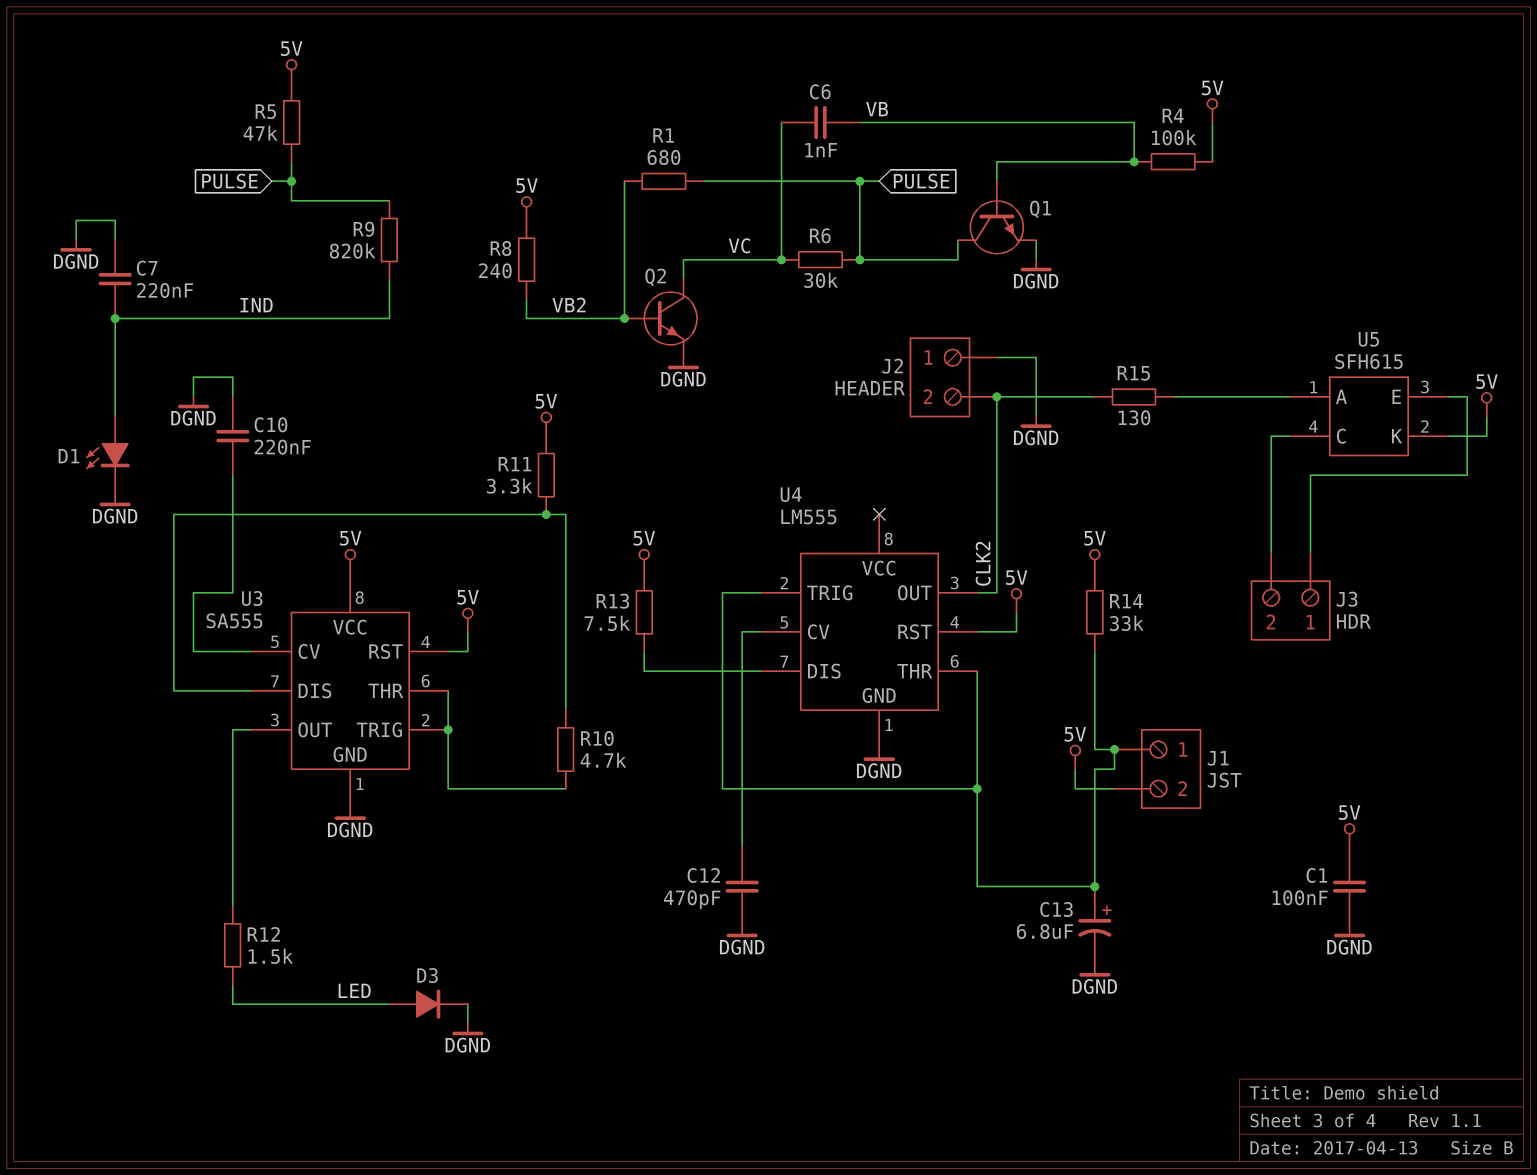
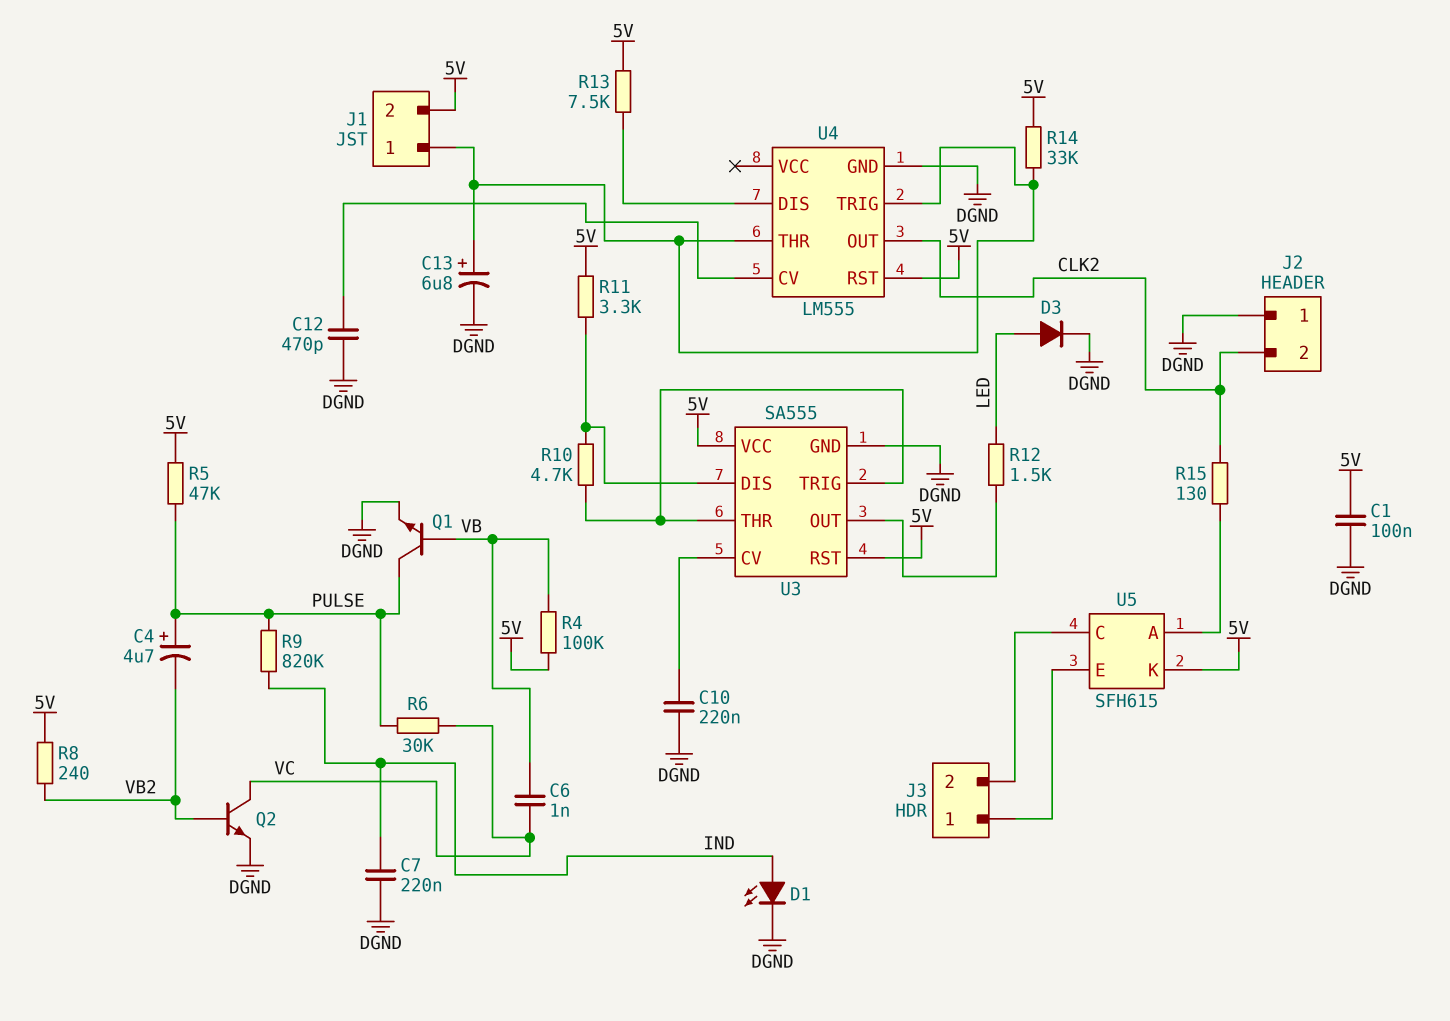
C4: none -> 4.7uF (plus PULSE, minus VB2)
R1: 680 (PULSE, VB2) -> none

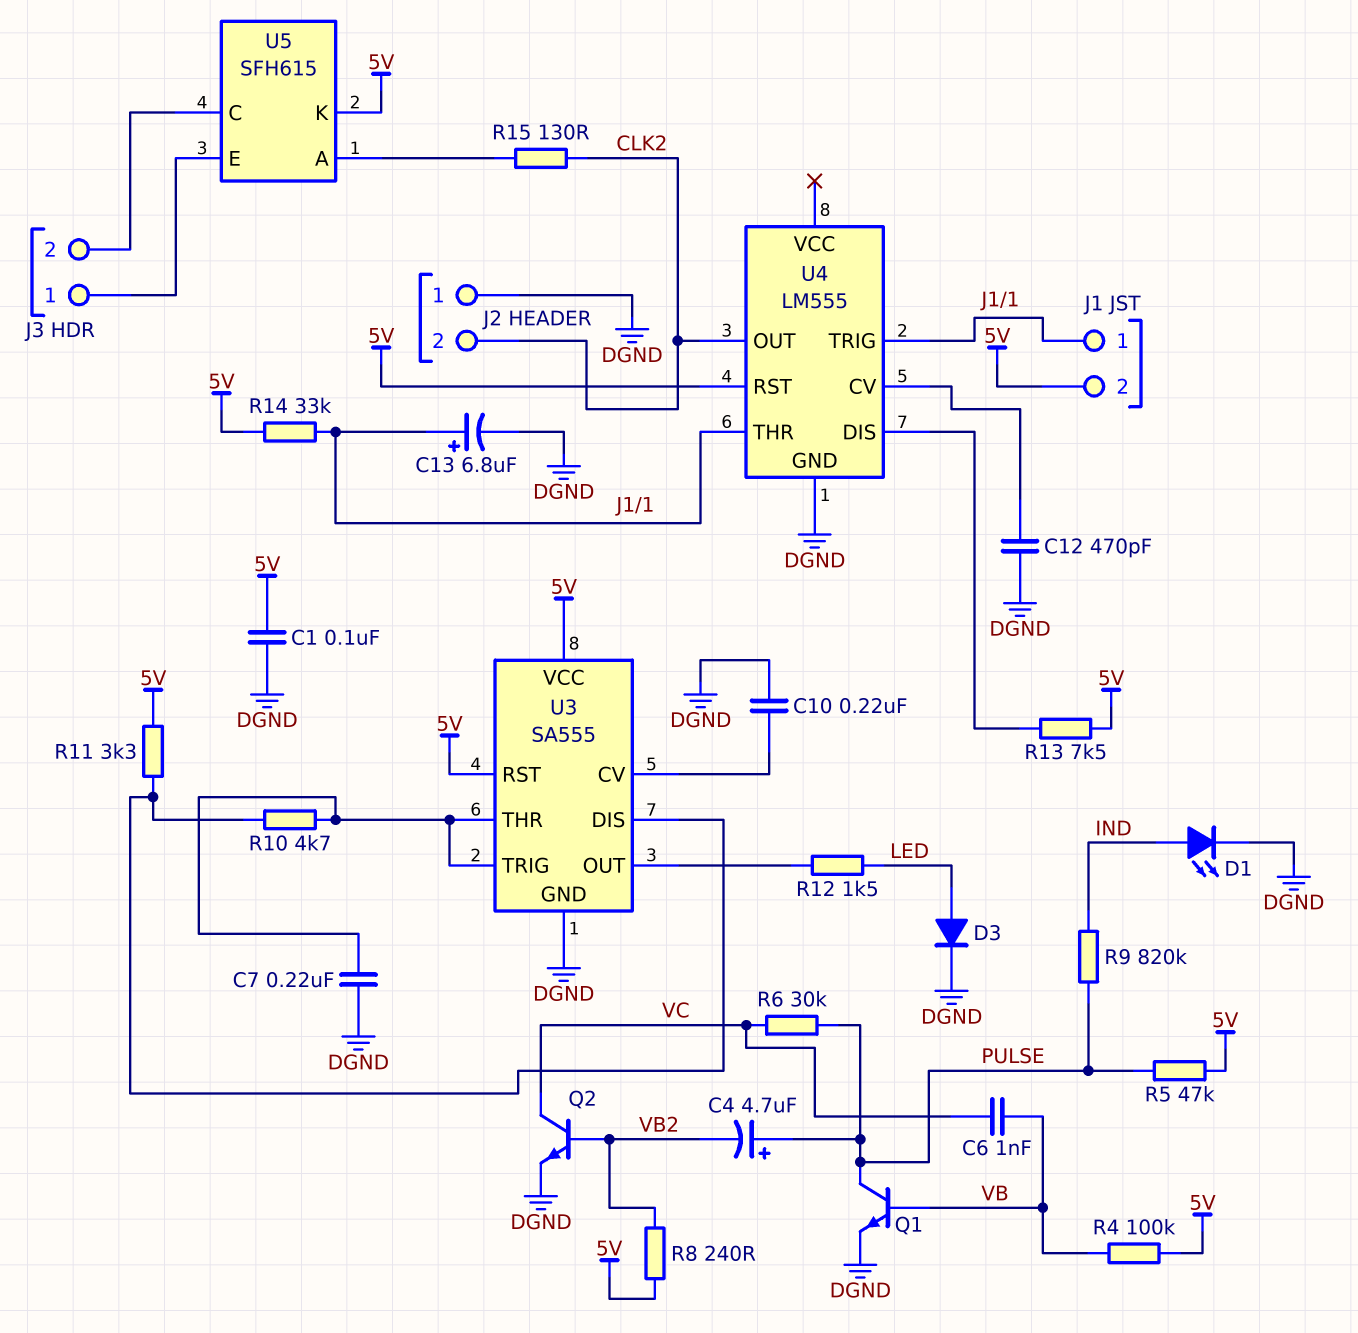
C7: 220nF (DGND, IND) -> 220nF (DGND, U3/THR)

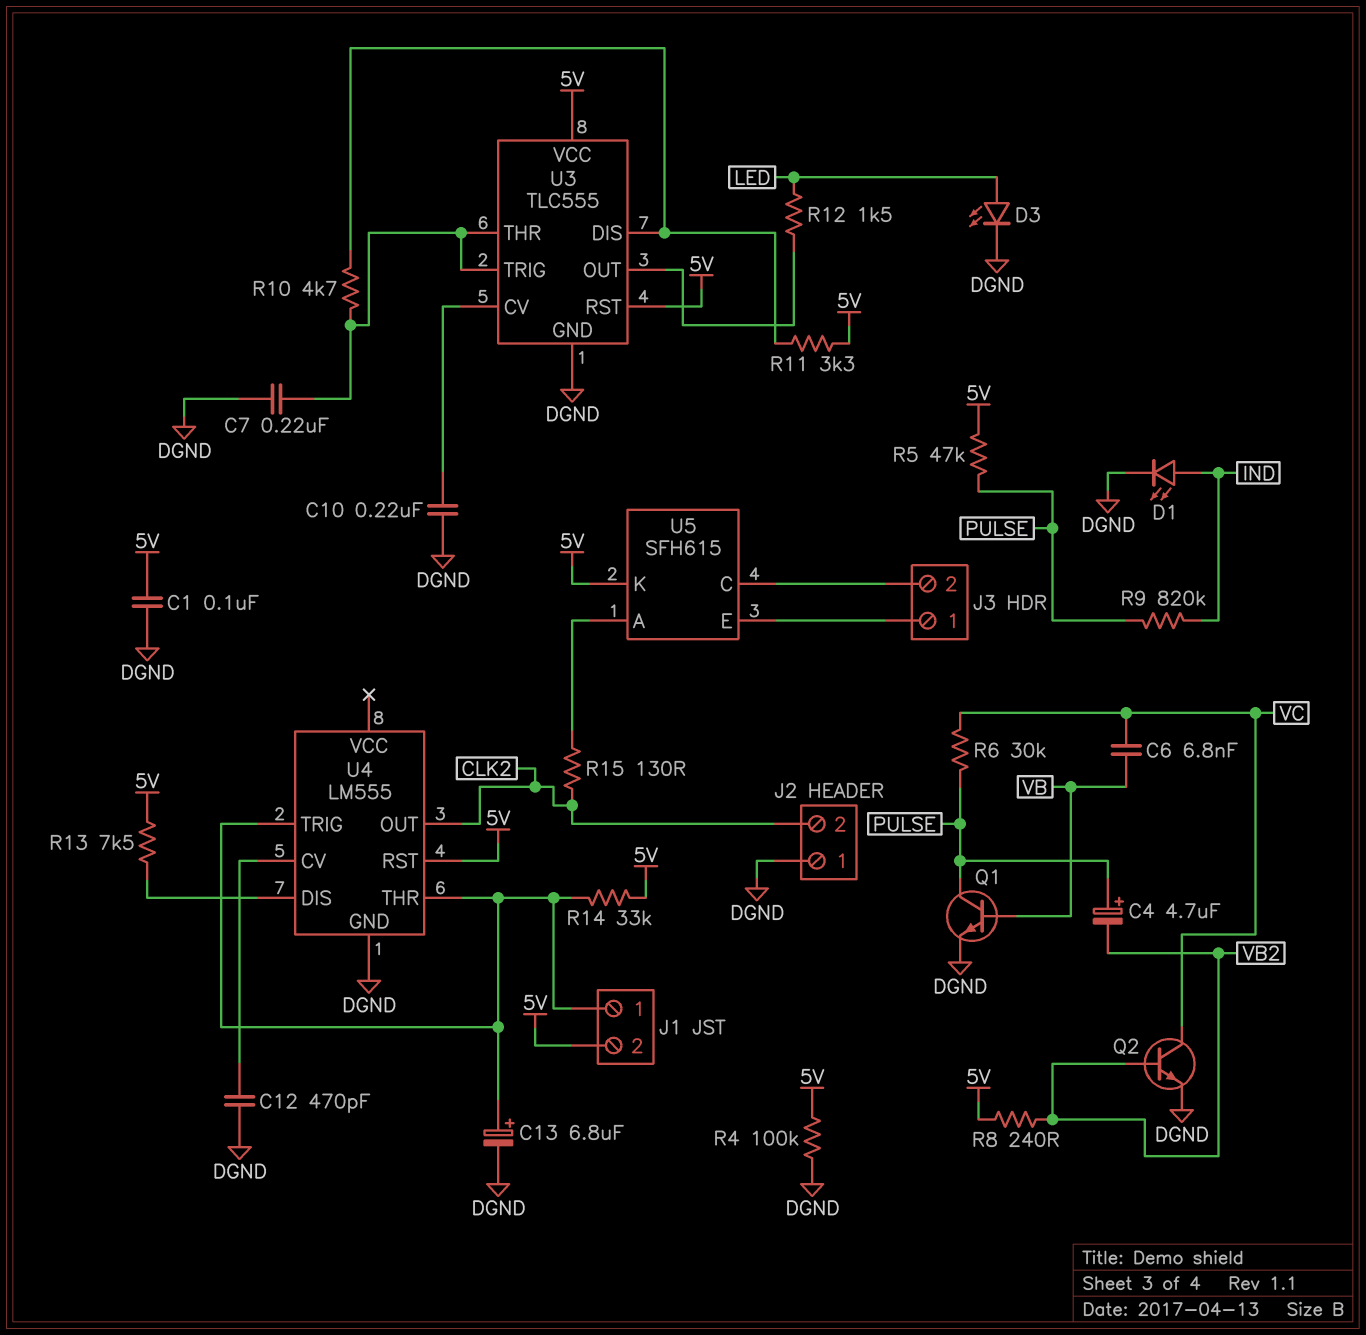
C6: 1nF (VB, VC) -> 6.8nF (VB, VC)
D3: diode (A LED, K DGND) -> LED (A LED, K DGND)
R4: 100k (5V, VB) -> 100k (5V, DGND)
U3: SA555 -> TLC555

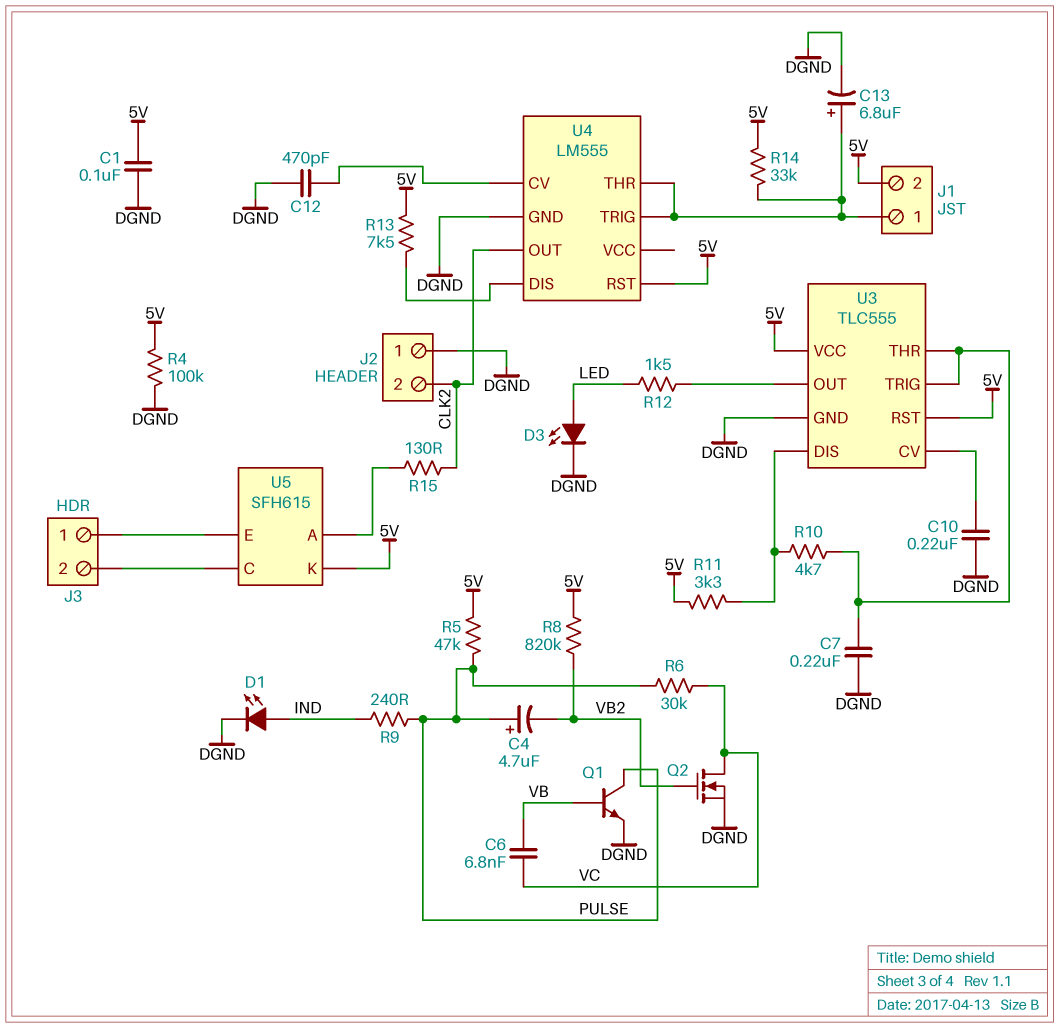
Q2: NPN (B VB2, C VC, E DGND) -> NMOS (G VB2, D VC, S DGND)
R8: 240 (5V, VB2) -> 820k (5V, VB2)
R9: 820k (IND, PULSE) -> 240 (IND, PULSE)

